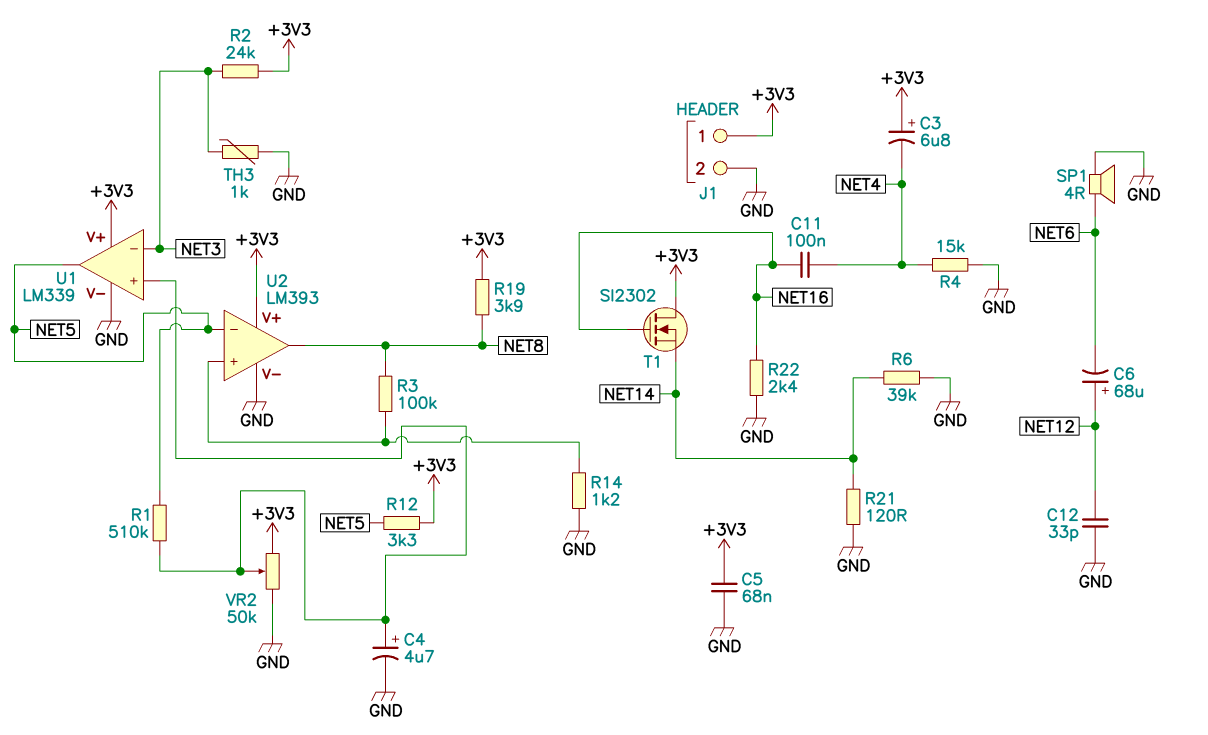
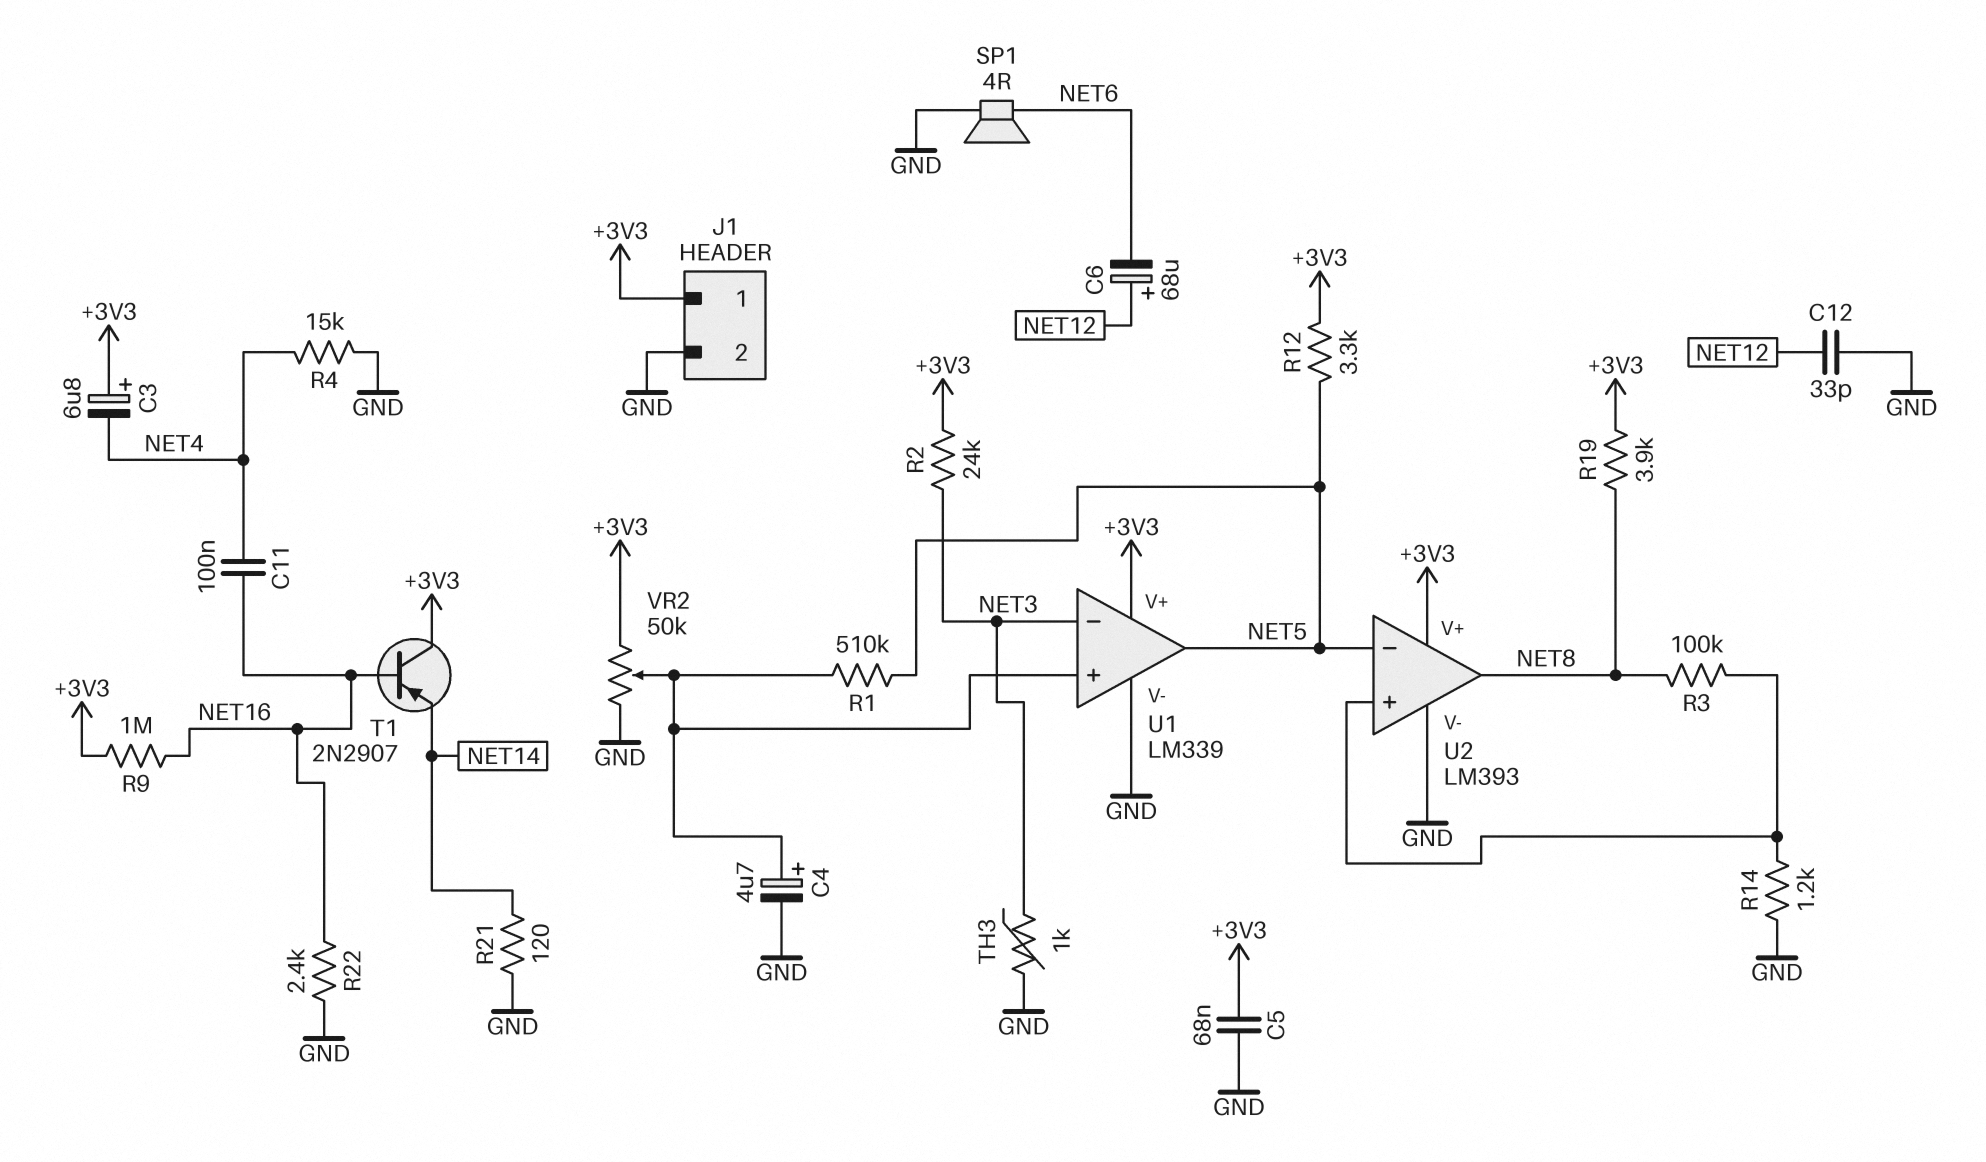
R6: 39k (GND, NET14) -> none
R9: none -> 1M (+3V3, NET16)
T1: NMOS SI2302 (G NET16, D +3V3, S NET14) -> PNP 2N2907 (B NET16, C +3V3, E NET14)

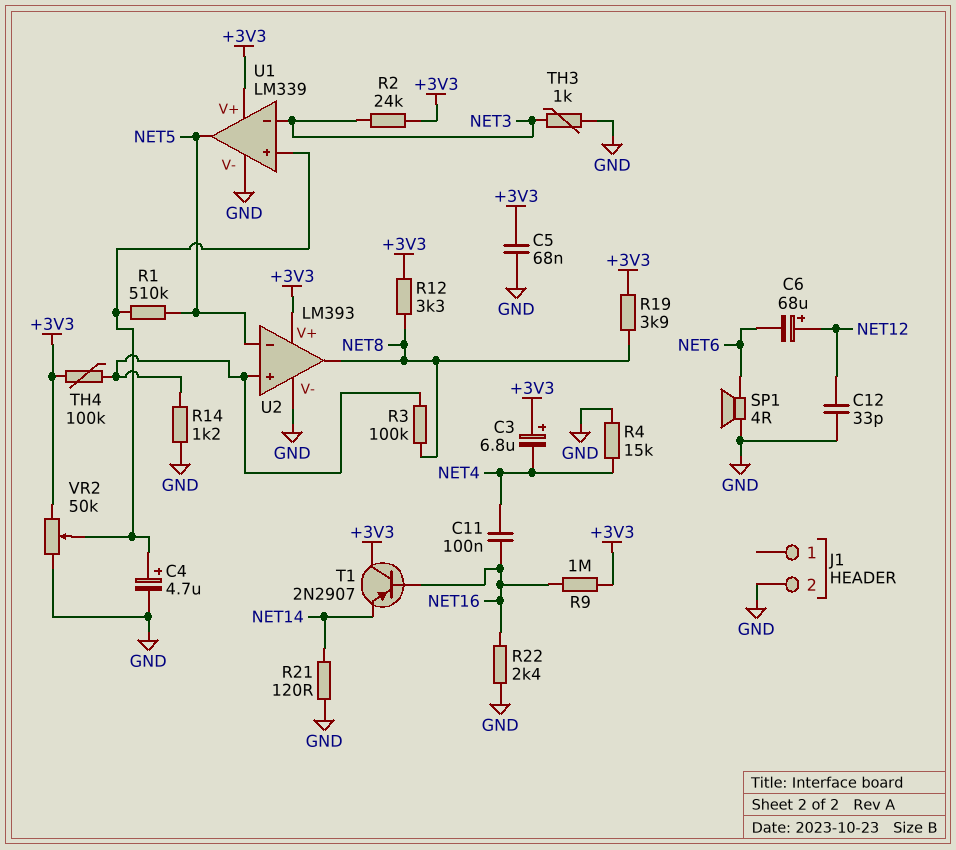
J1 pin 1: +3V3 -> none
R12: 3.3k (+3V3, NET5) -> 3.3k (+3V3, NET8)
TH4: none -> 100k (+3V3, U2/in+)

